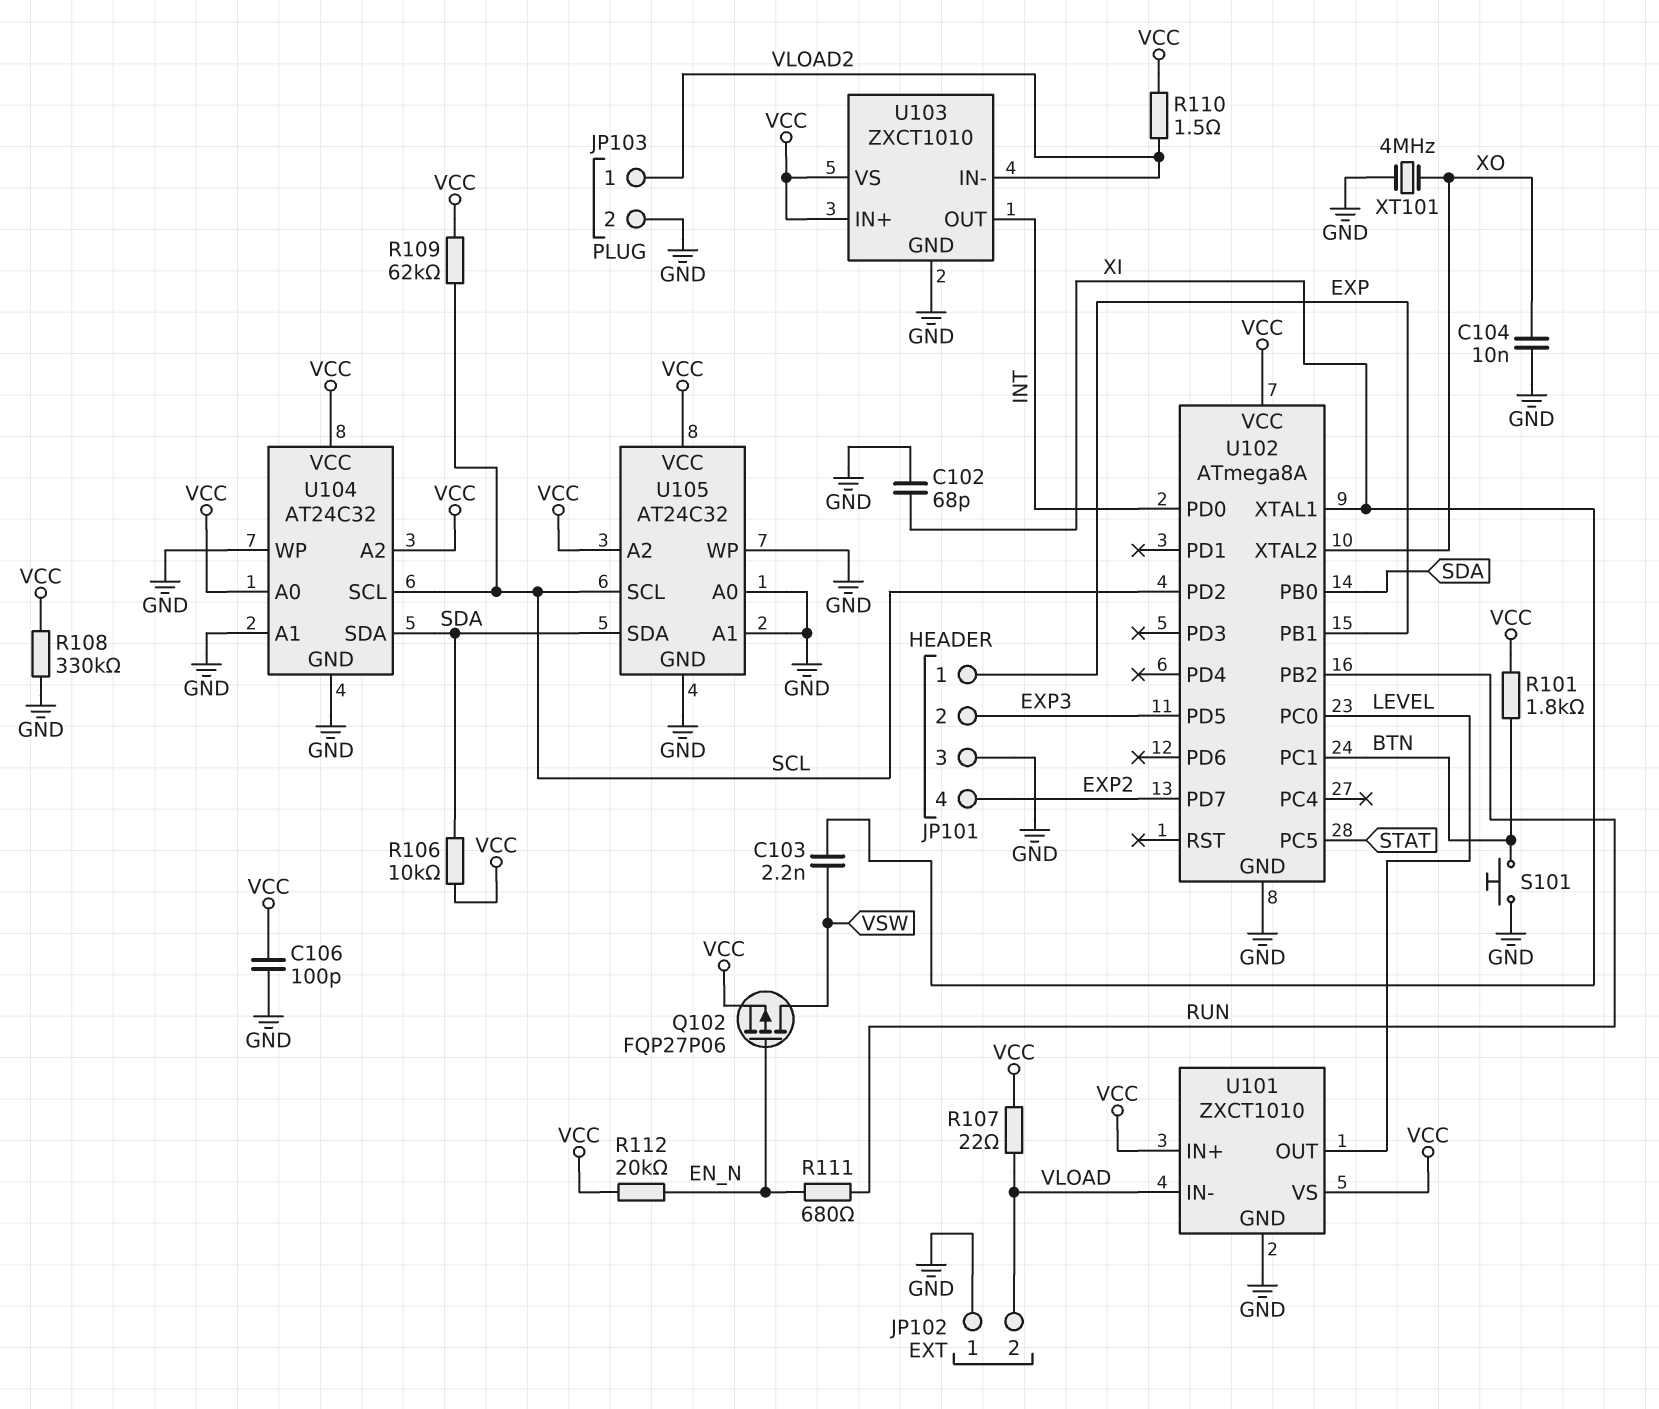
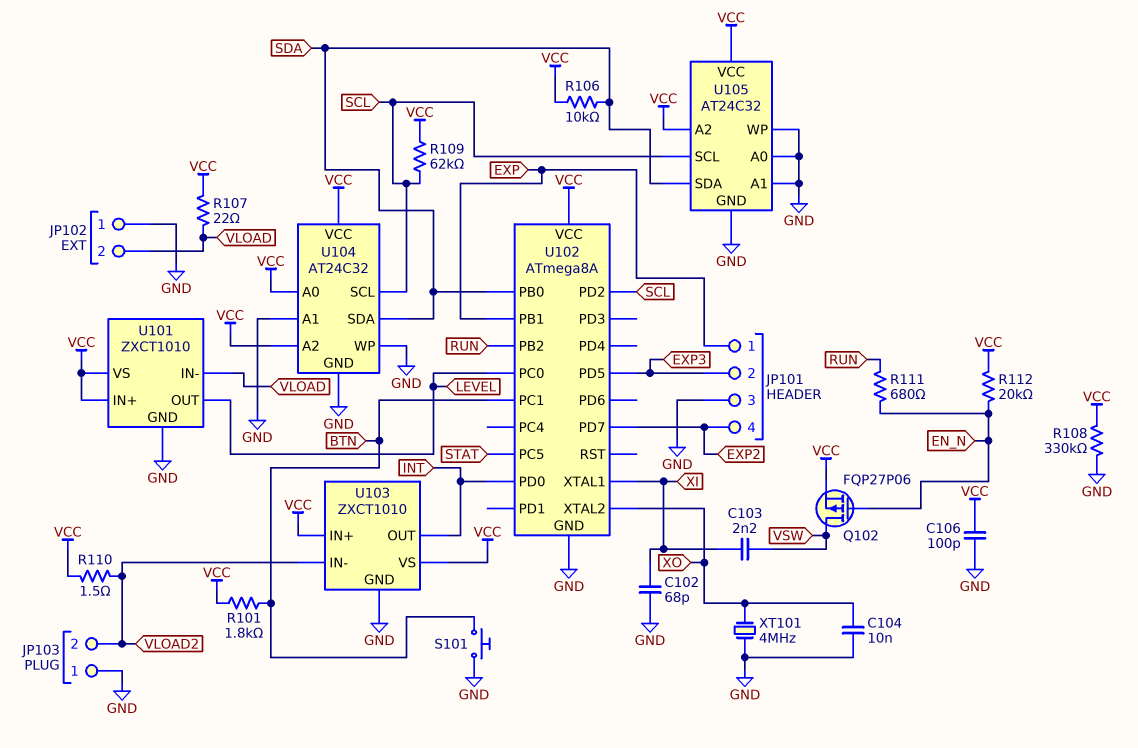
JP103 pin 1: VLOAD2 -> GND
JP103 pin 2: GND -> VLOAD2

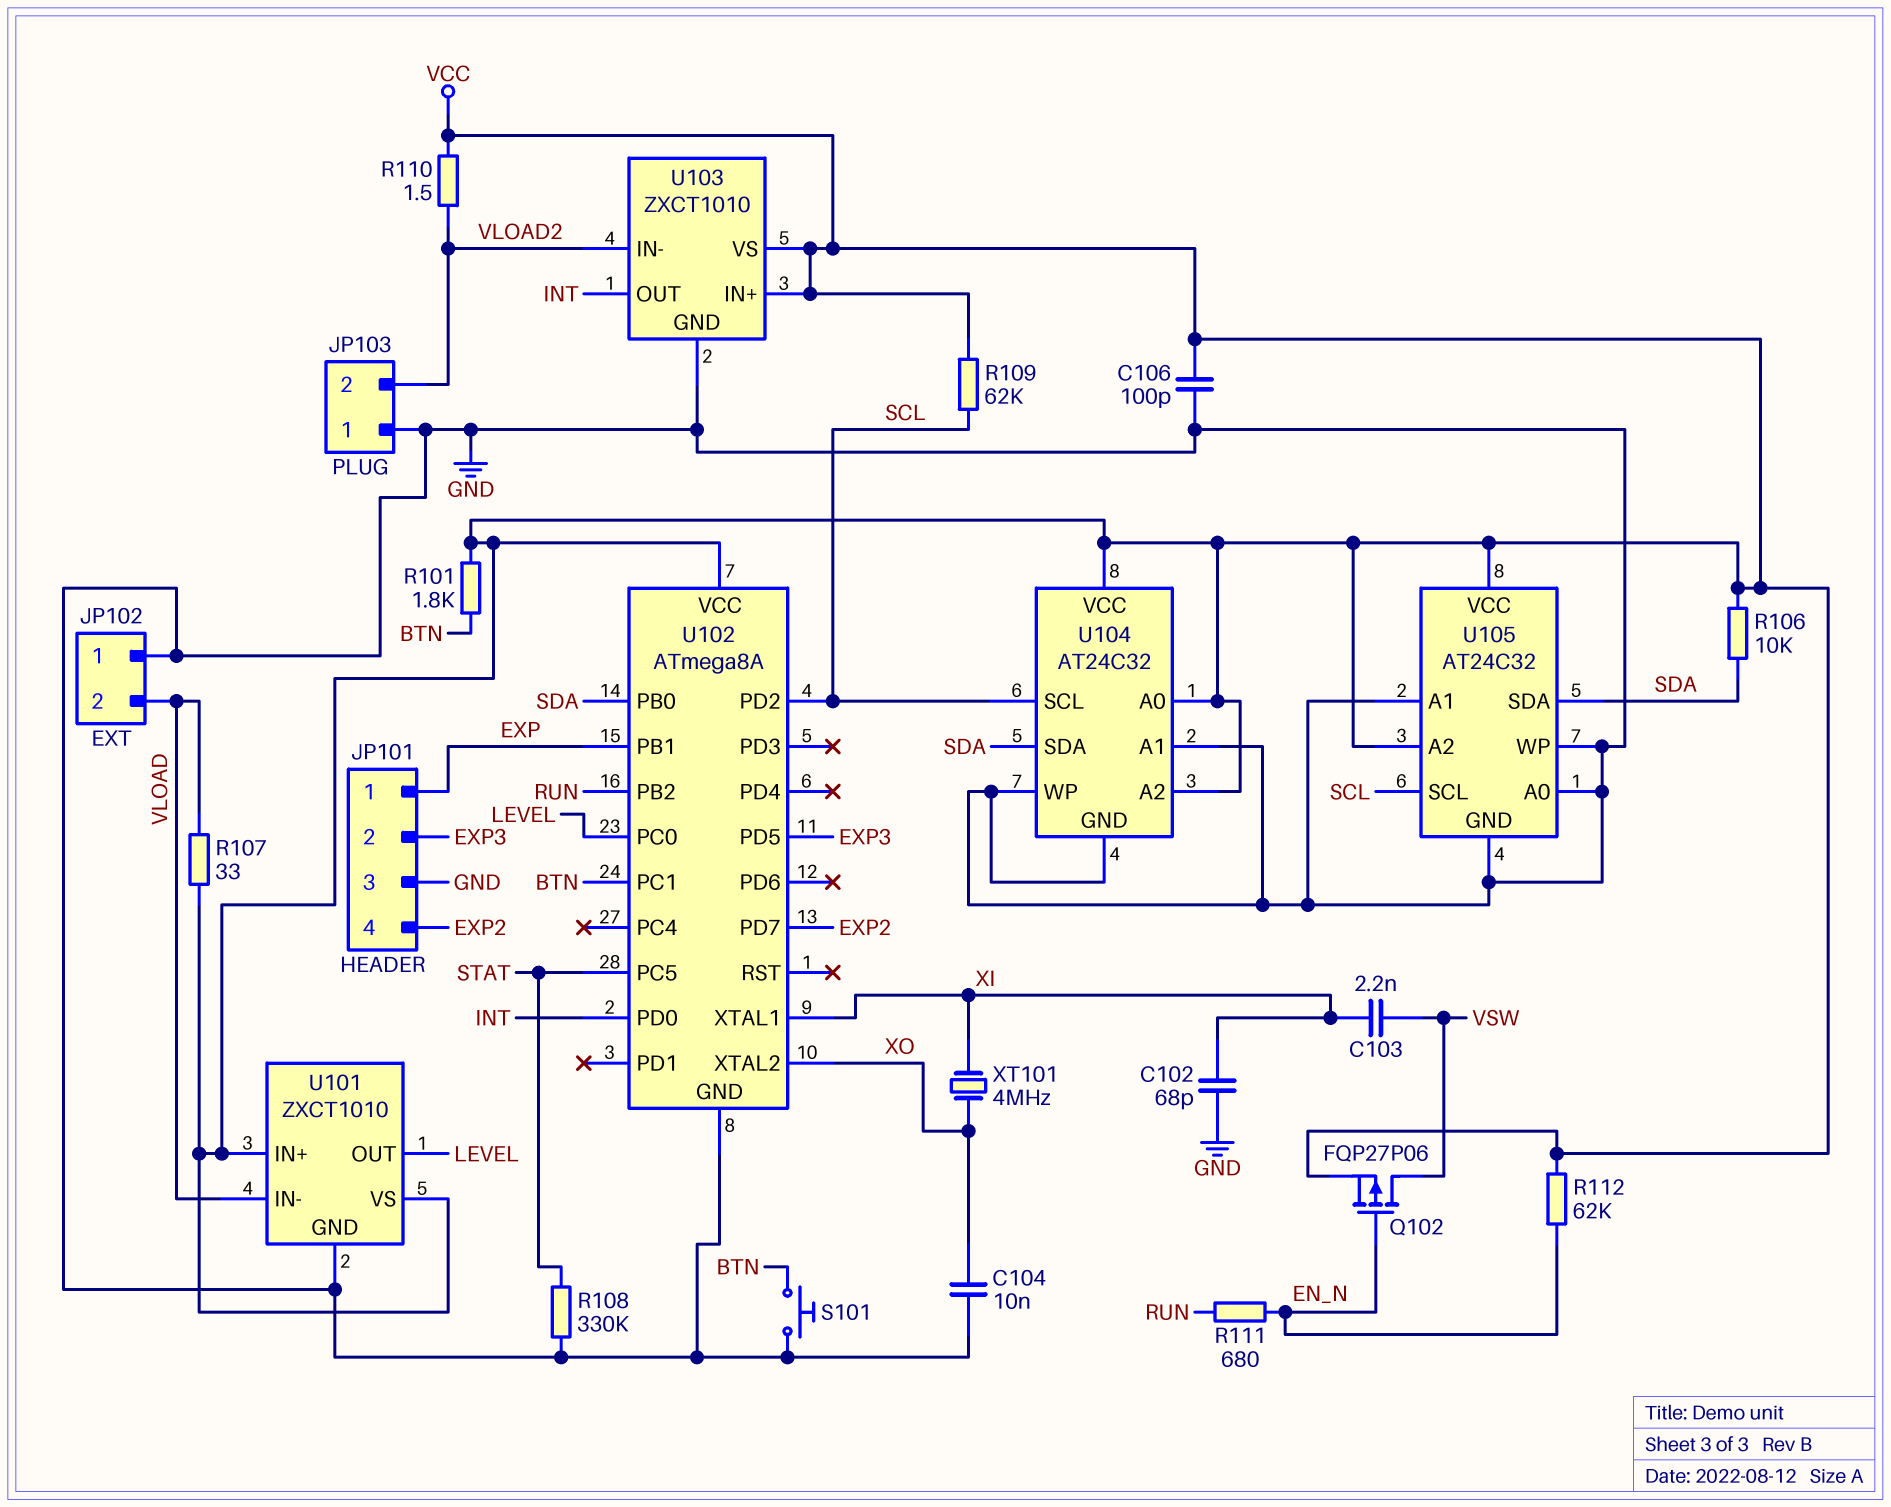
R107: 22 (VCC, VLOAD) -> 33 (VCC, VLOAD)
R108: 330k (GND, VCC) -> 330k (GND, STAT)
R112: 20k (EN_N, VCC) -> 62k (EN_N, VCC)
XT101: 4MHz (GND, XO) -> 4MHz (XI, XO)

